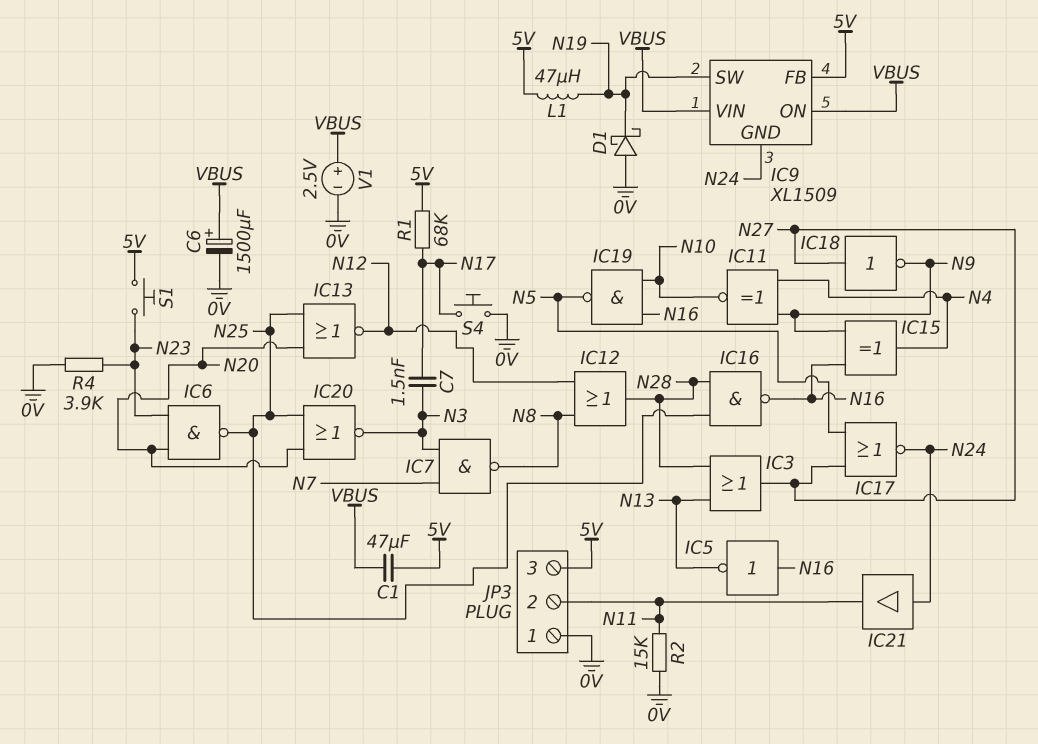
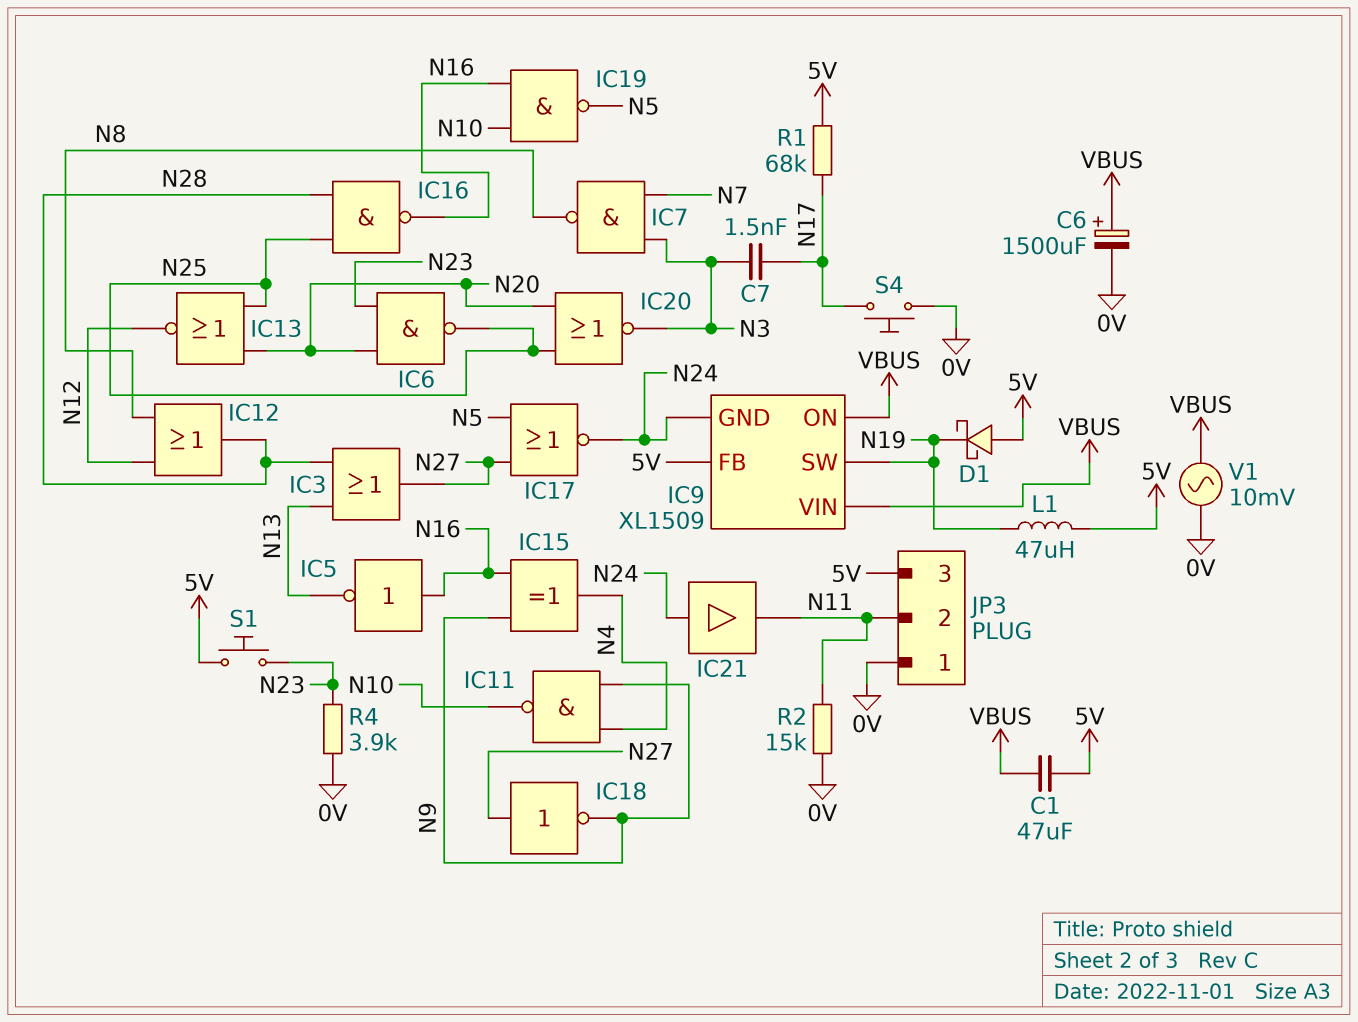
D1: schottky (A 0V, K N19) -> schottky (A 5V, K N19)
IC11: XNOR (in N4, in N9, out N10) -> NAND (in N4, in N9, out N10)
V1: 2.5V (plus VBUS, minus 0V) -> AC 10mV (0V, VBUS)

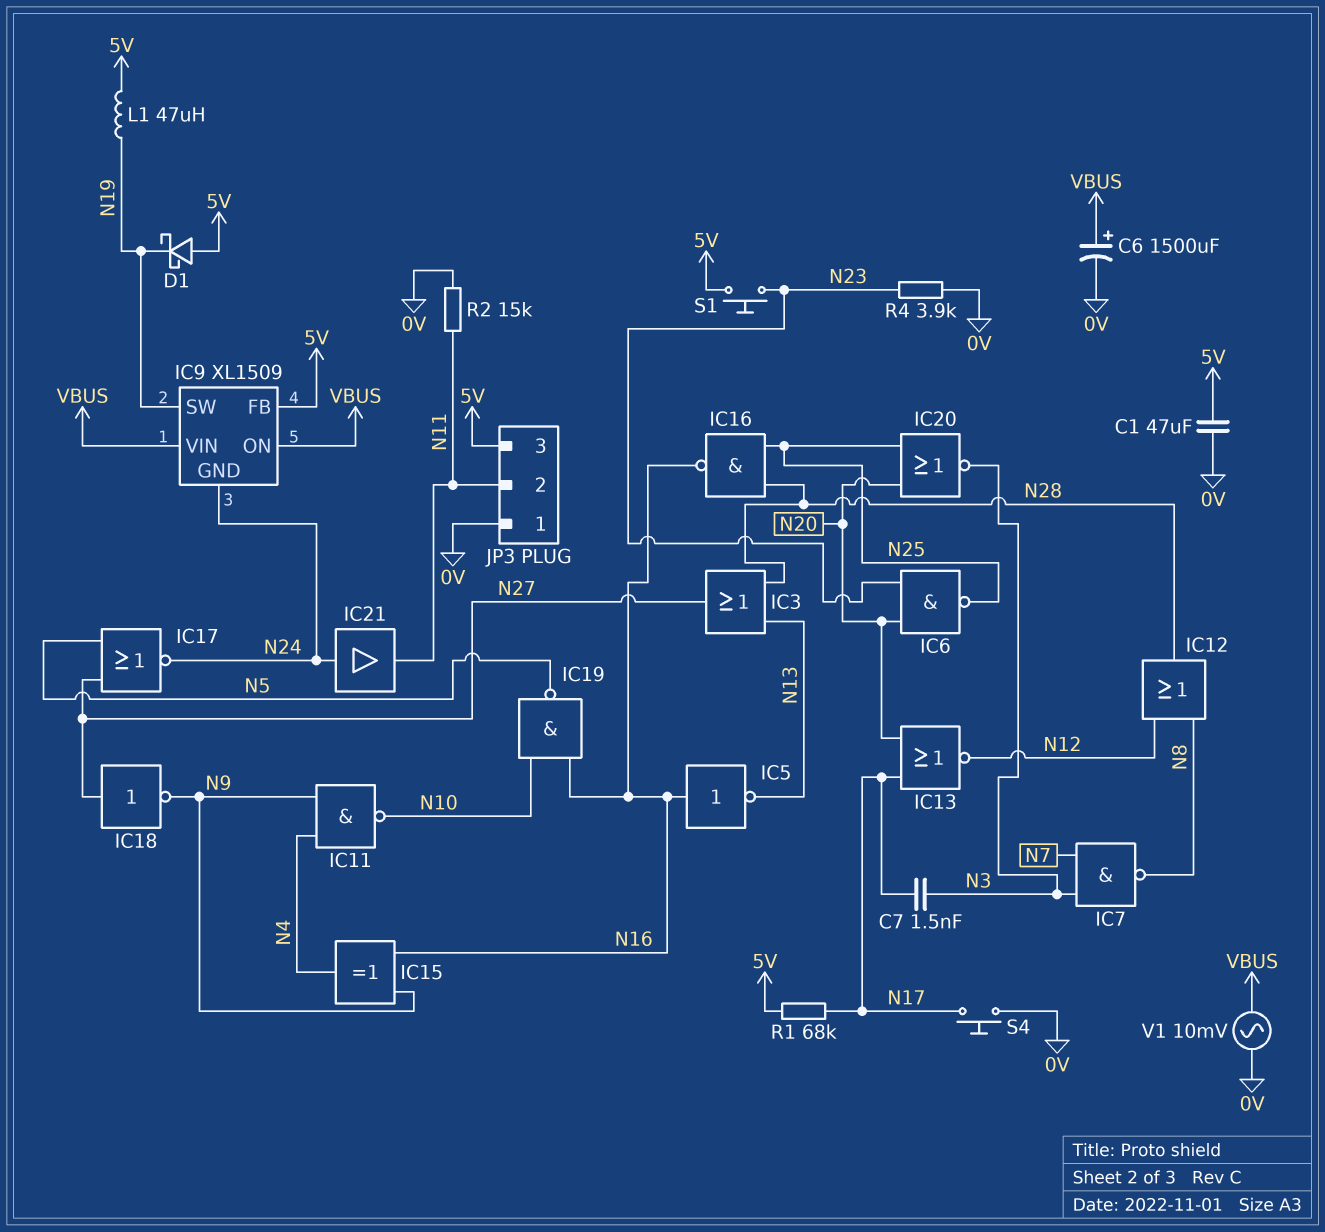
C1: 47uF (5V, VBUS) -> 47uF (0V, 5V)
IC13: NOR (in N20, in N25, out N12) -> NOR (in N17, in N20, out N12)

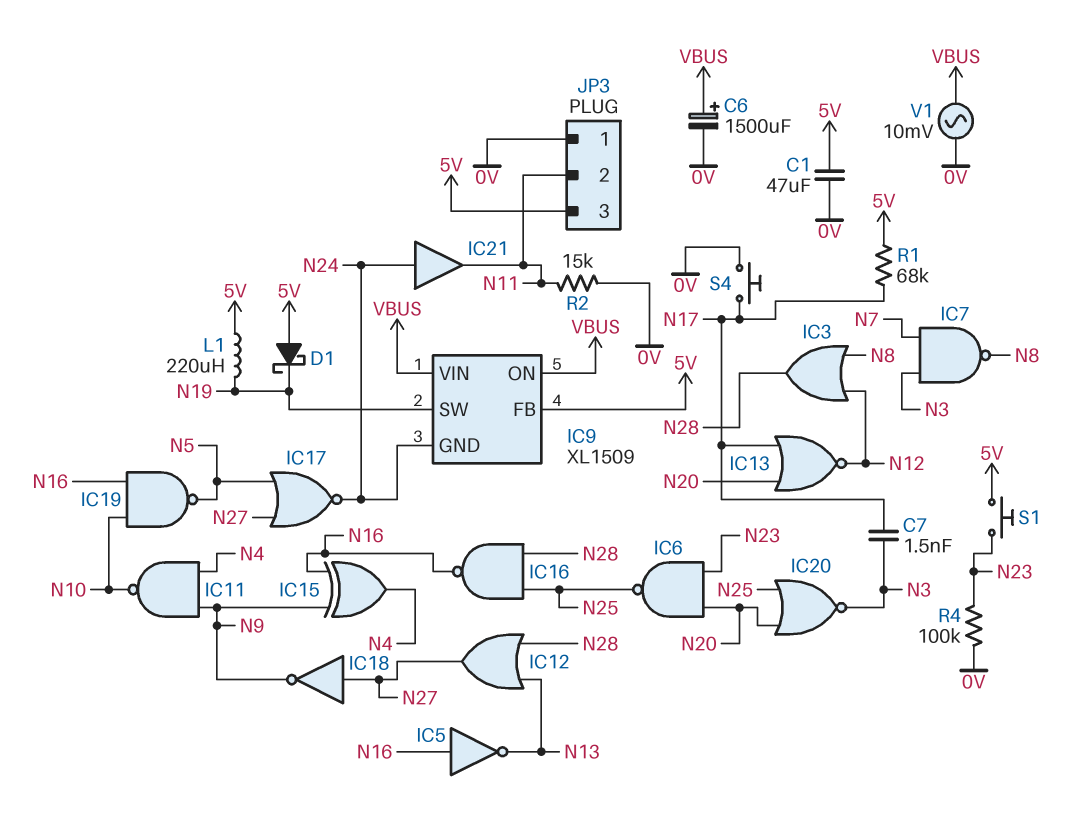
IC3: OR (in N13, in N28, out N27) -> OR (in N8, in N12, out N28)
IC12: OR (in N8, in N12, out N28) -> OR (in N13, in N28, out N27)
L1: 47uH (5V, N19) -> 220uH (5V, N19)
R4: 3.9k (0V, N23) -> 100k (0V, N23)

